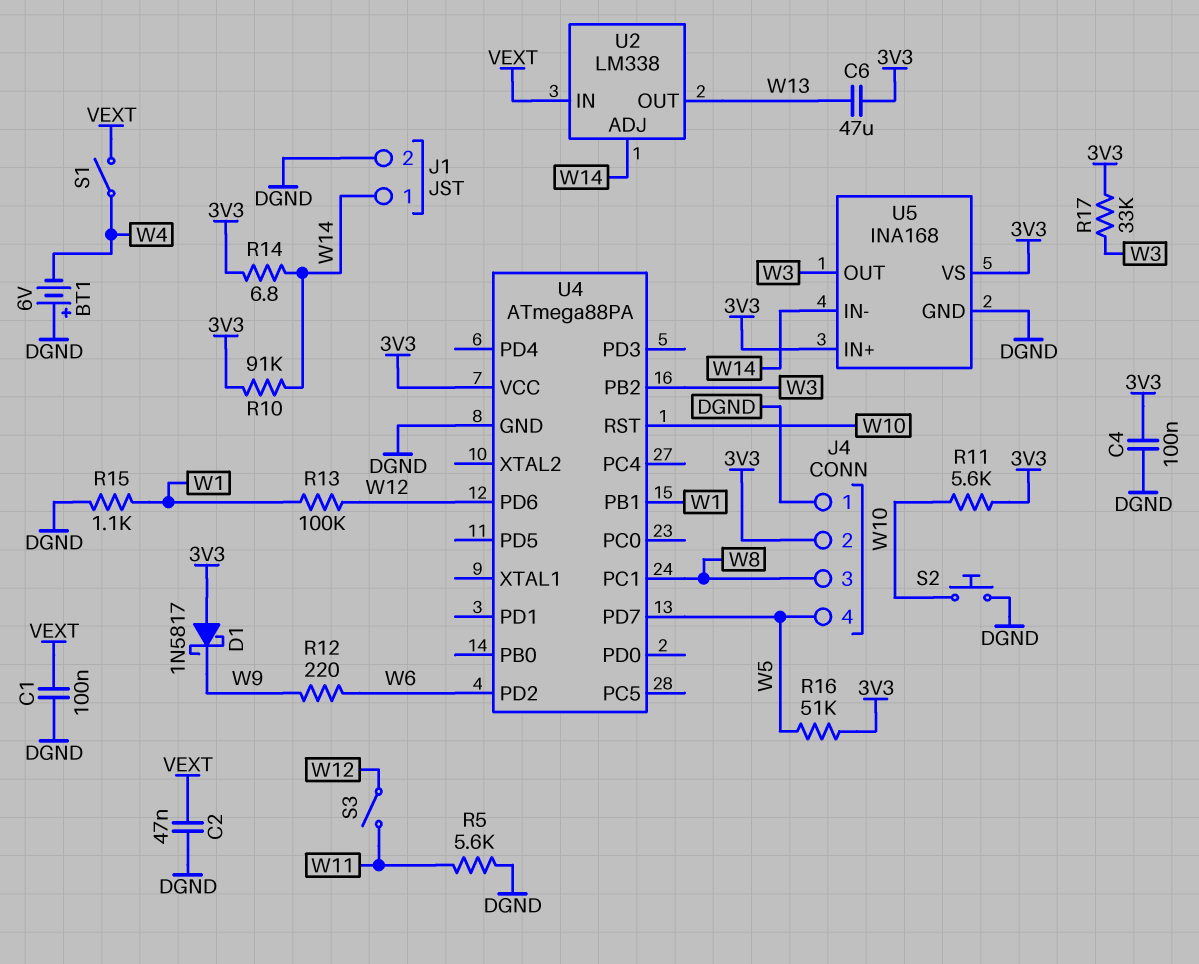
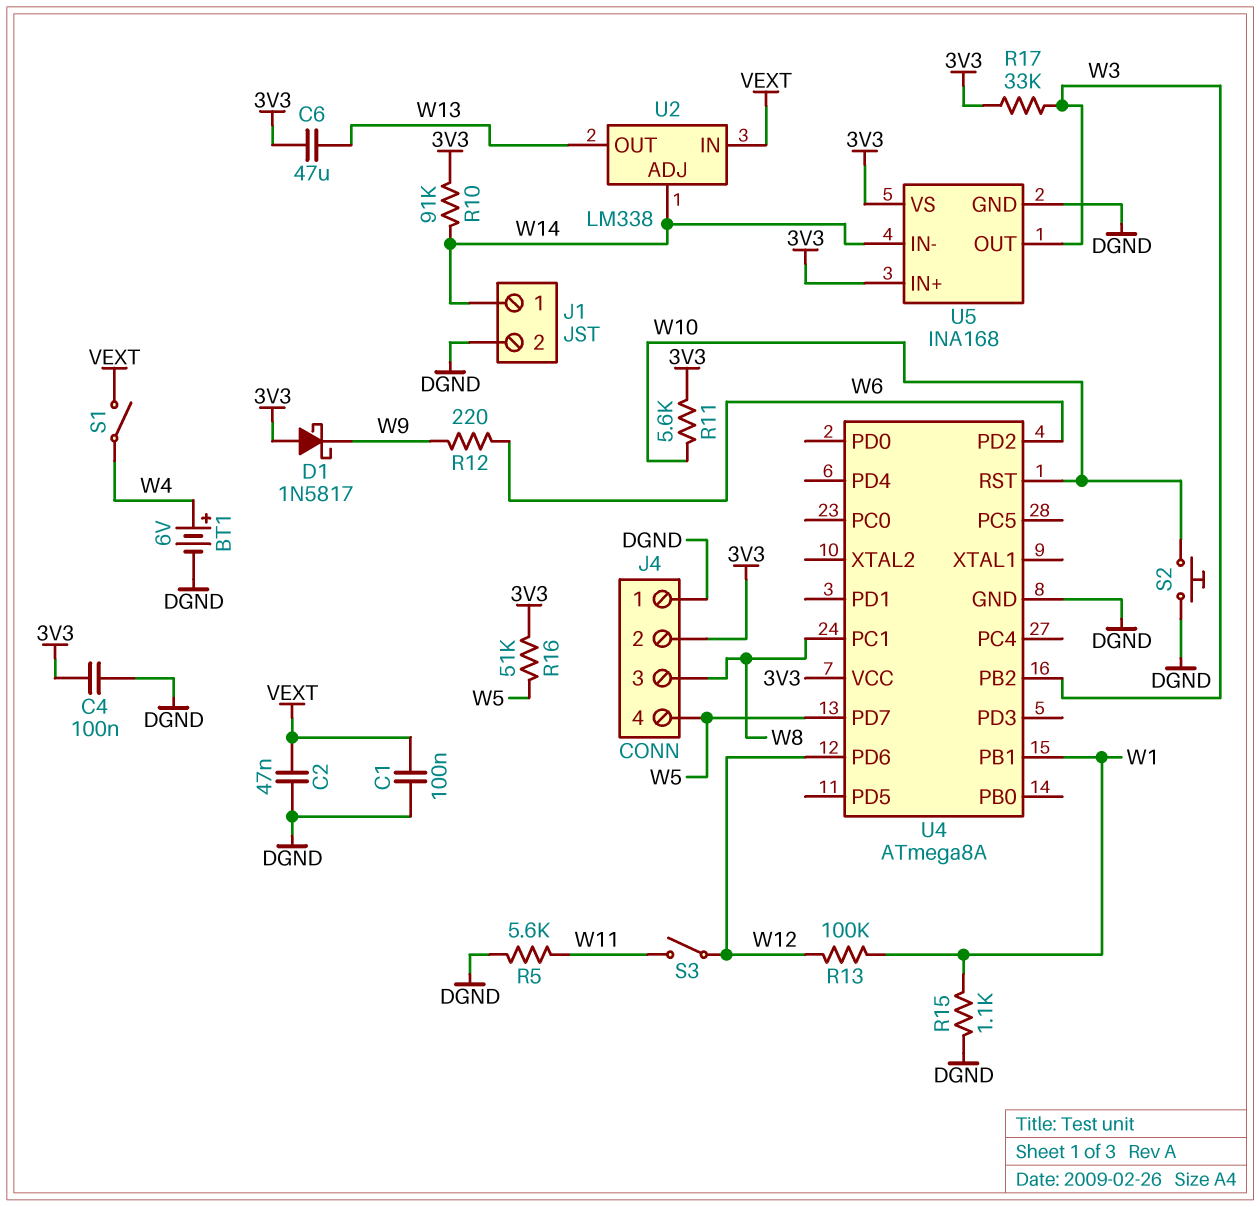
BT1: 6V (plus DGND, minus W4) -> 6V (plus W4, minus DGND)
R14: 6.8 (3V3, W14) -> none
U4: ATmega88PA -> ATmega8A

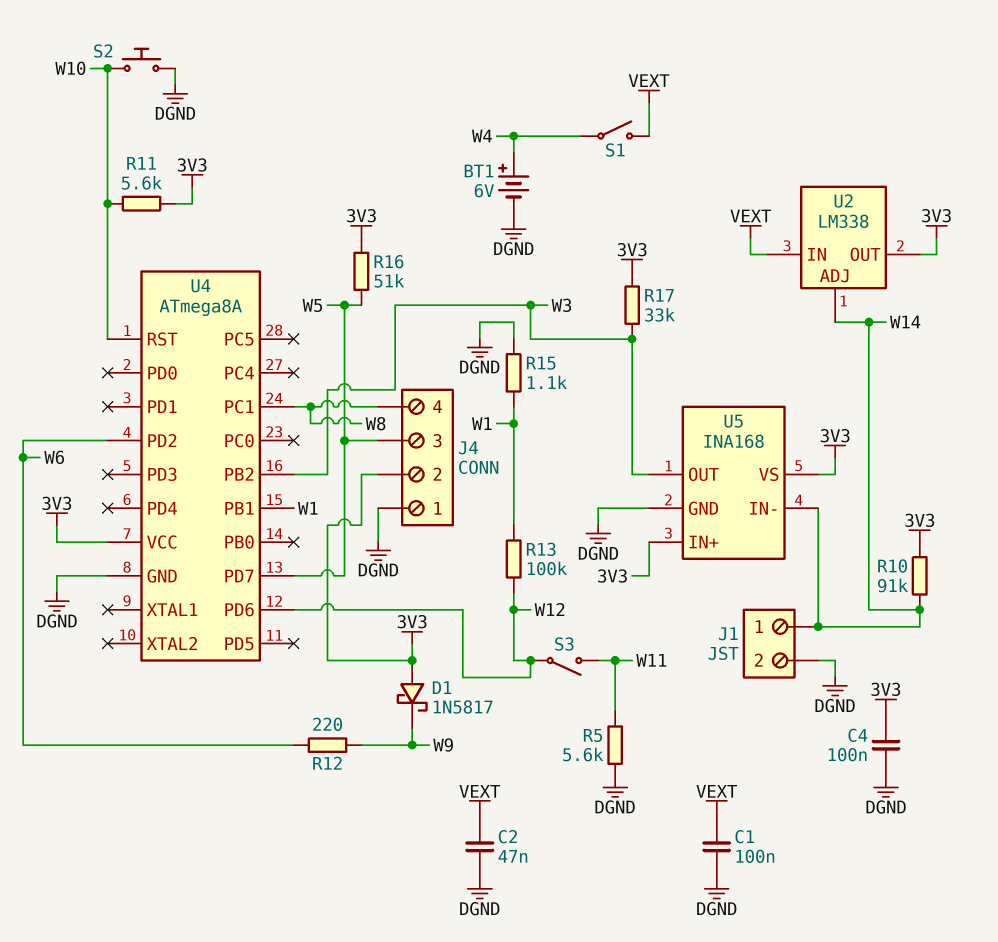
C6: 47uF (3V3, W13) -> none
J4 pin 3: W8 -> W5
J4 pin 4: W5 -> W8
U2 pin OUT: W13 -> 3V3

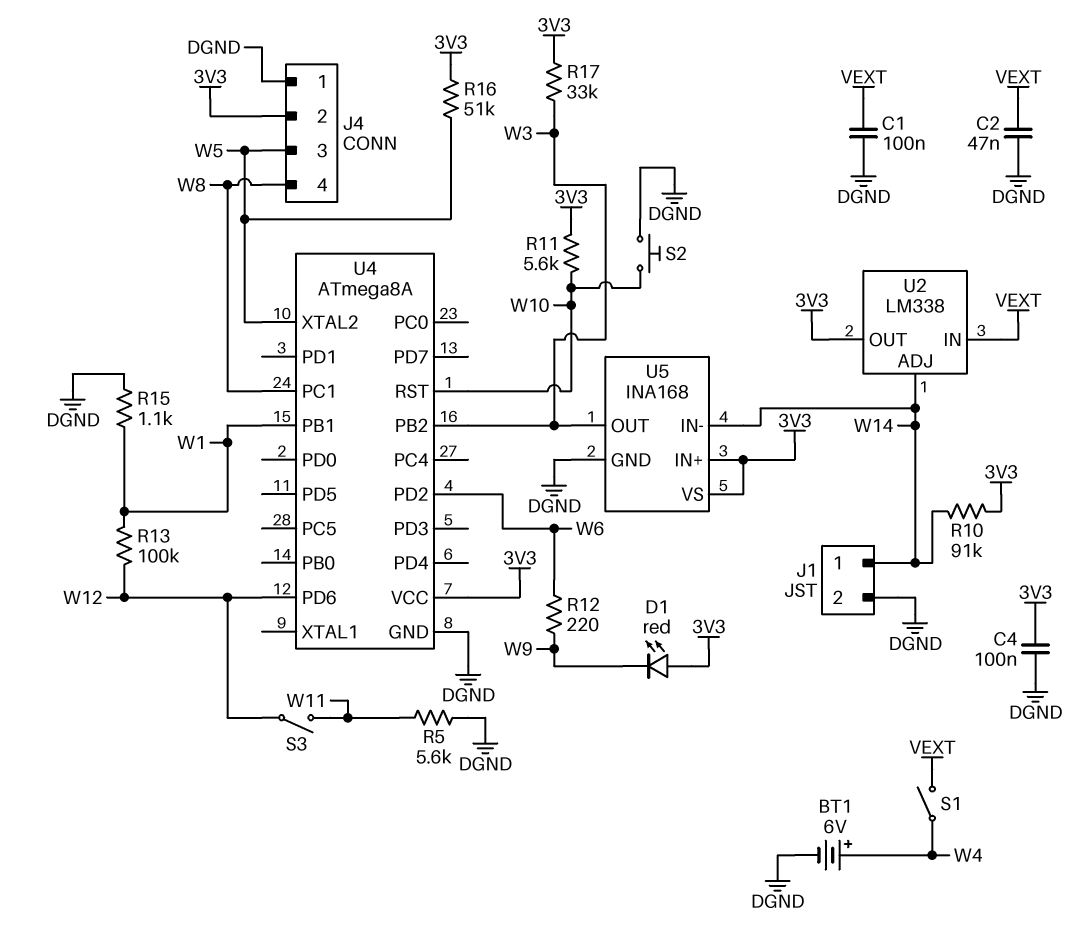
D1: schottky 1N5817 (A 3V3, K W9) -> LED red (A 3V3, K W9)
U4 pin PD7: W5 -> none
U4 pin XTAL2: none -> W5

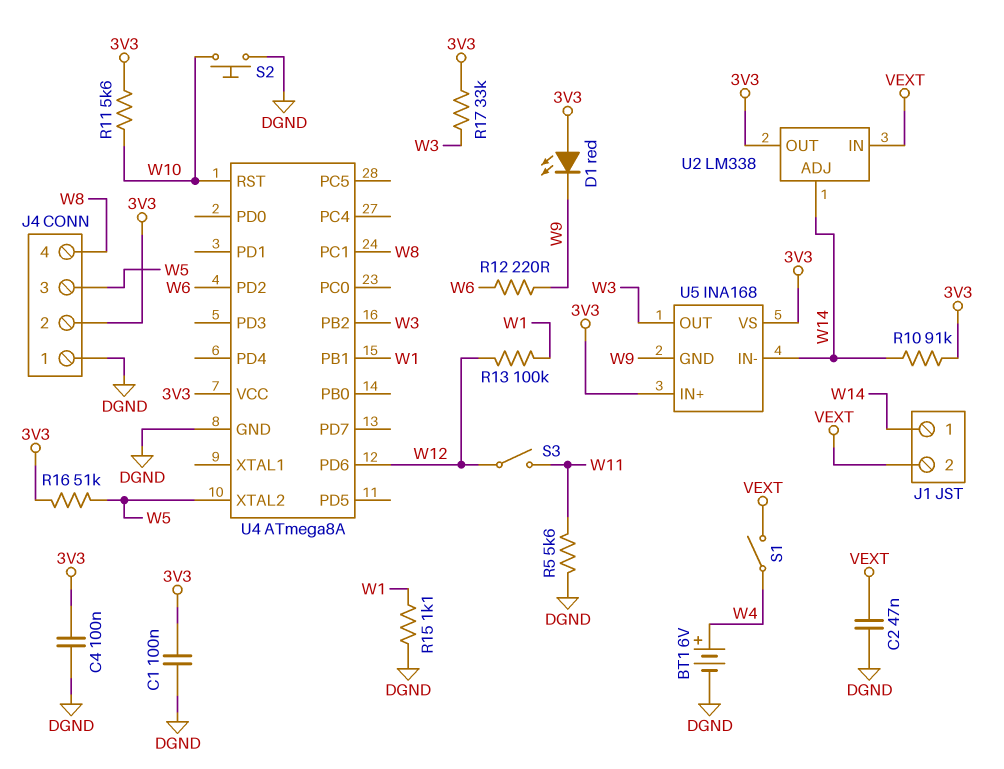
C1: 100nF (DGND, VEXT) -> 100nF (3V3, DGND)
J1 pin 2: DGND -> VEXT
U5 pin GND: DGND -> W9

